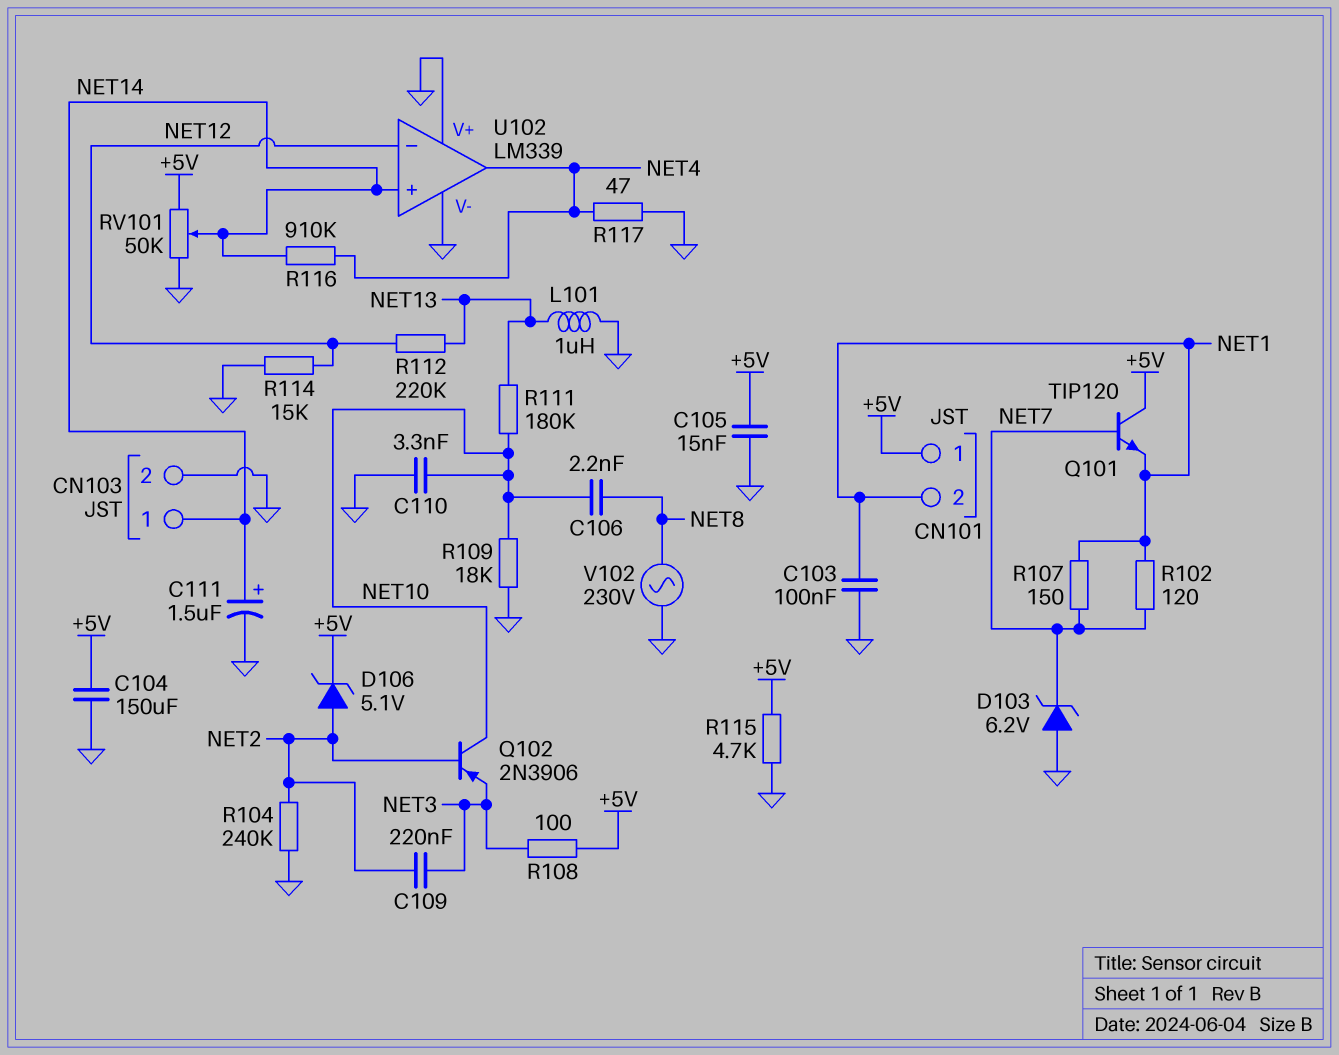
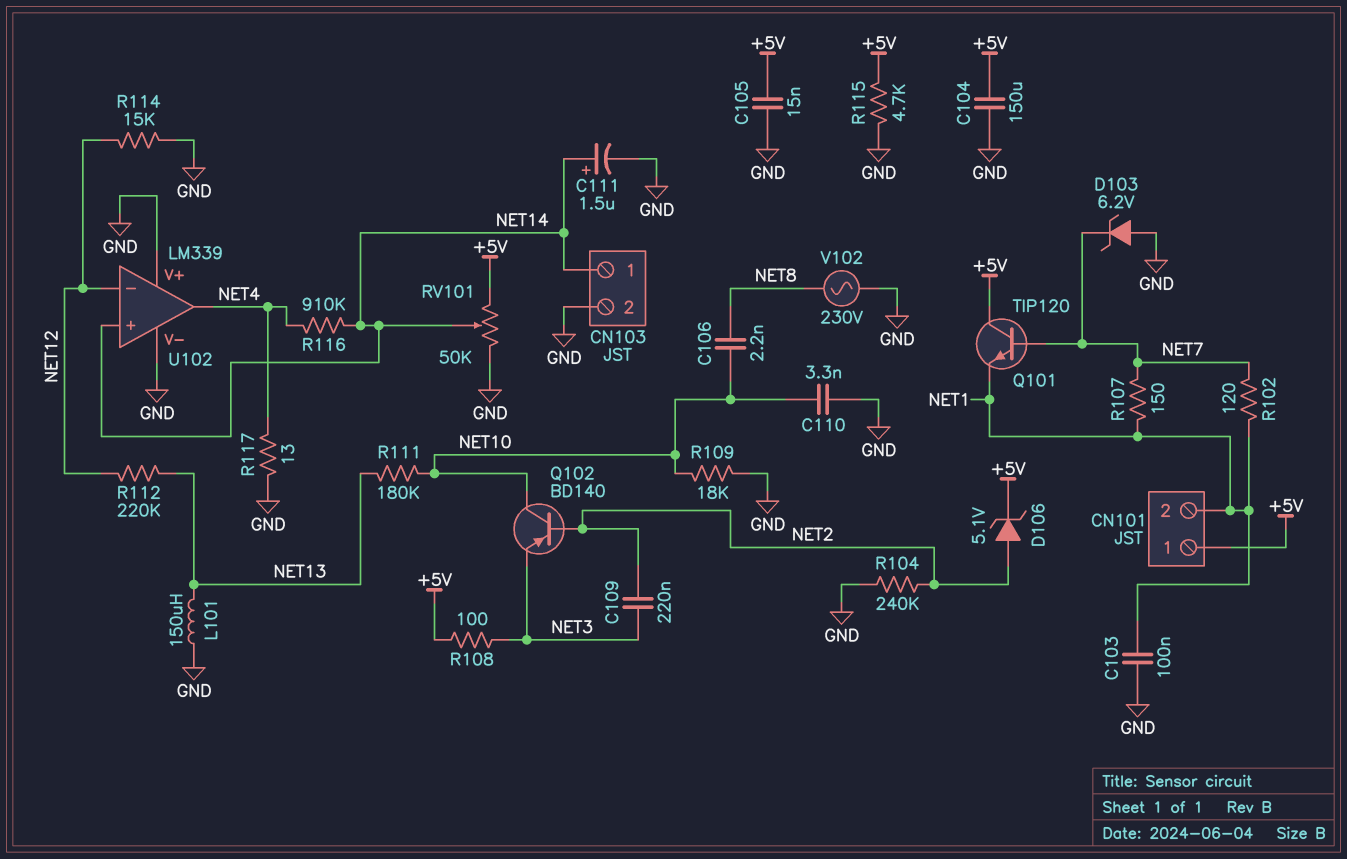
L101: 1uH (GND, NET13) -> 150uH (GND, NET13)
Q102: PNP 2N3906 (B NET2, C NET10, E NET3) -> PNP BD140 (B NET2, C NET10, E NET3)
R117: 47 (GND, NET4) -> 13 (GND, NET4)

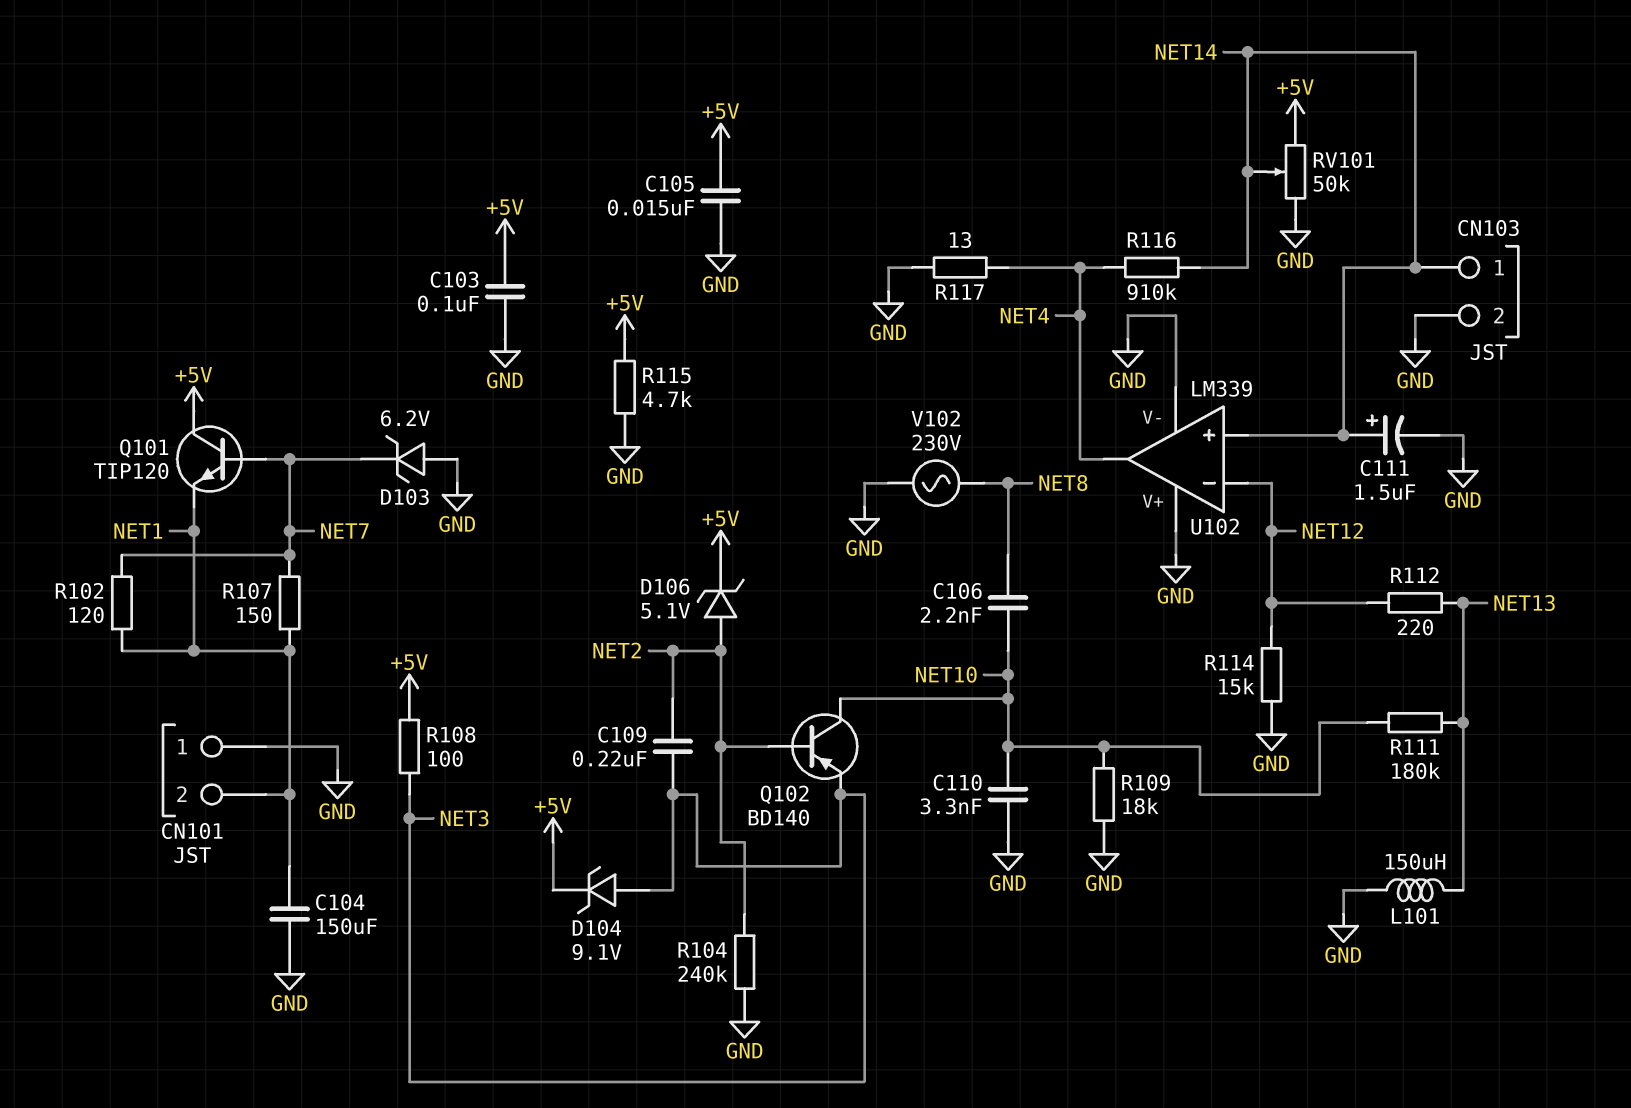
C103: 100nF (GND, NET1) -> 100nF (+5V, GND)
C104: 150uF (+5V, GND) -> 150uF (GND, NET1)
CN101 pin 1: +5V -> GND
D104: none -> zener 9.1V (A NET3, K +5V)
R112: 220k (NET12, NET13) -> 220 (NET12, NET13)

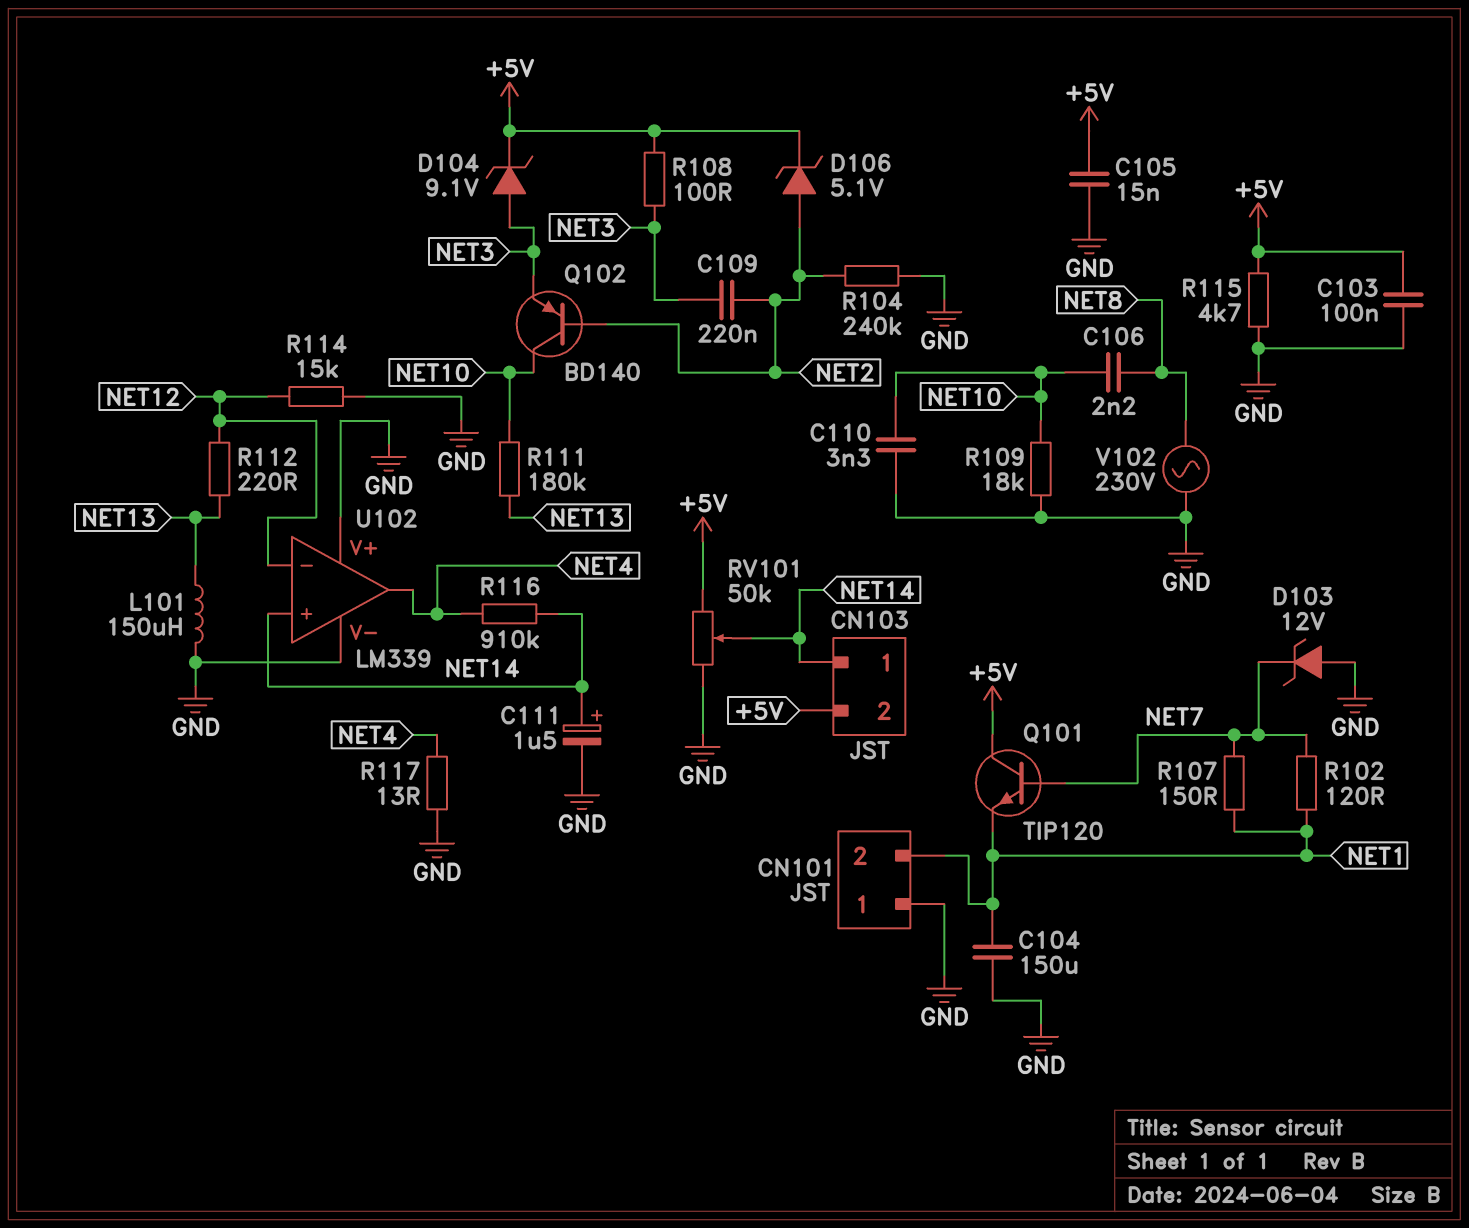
CN103 pin 2: GND -> +5V
D103: zener 6.2V (A GND, K NET7) -> zener 12V (A GND, K NET7)

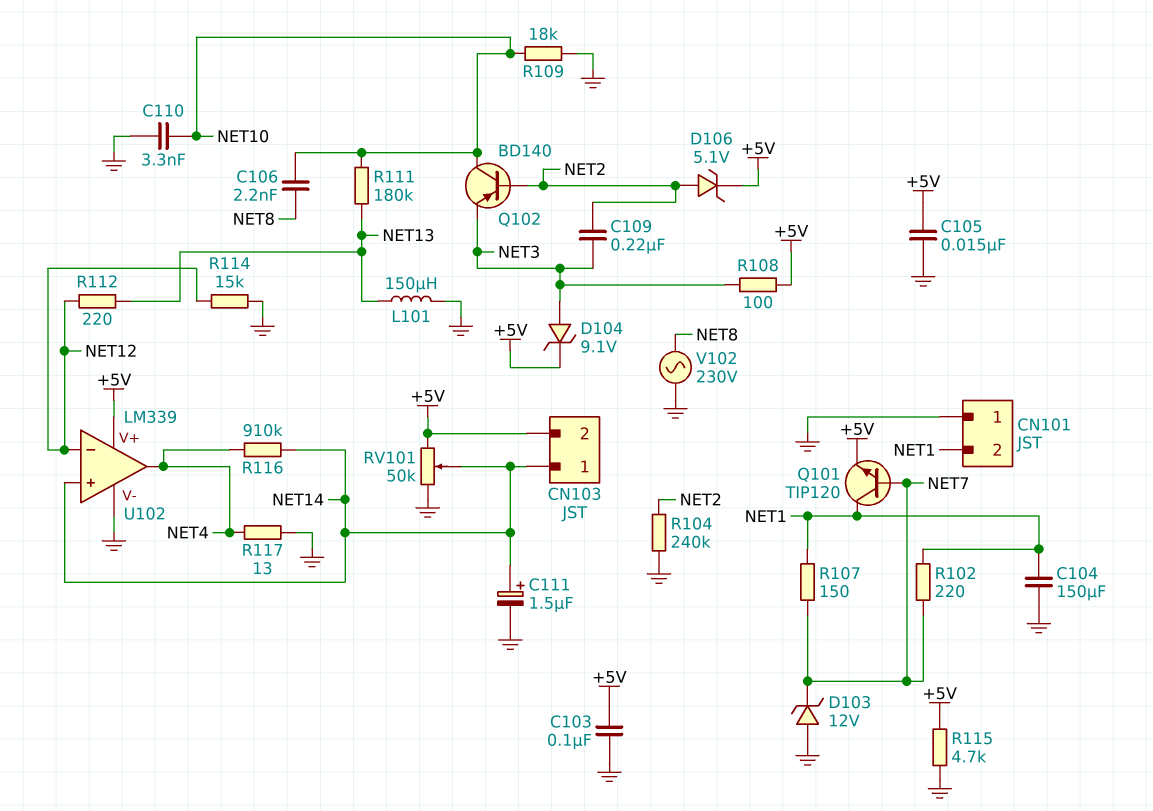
Q101: NPN TIP120 (B NET7, C +5V, E NET1) -> NPN TIP120 (B NET7, C NET1, E +5V)
R102: 120 (NET1, NET7) -> 220 (NET1, NET7)
U102 pin V+: GND -> +5V

